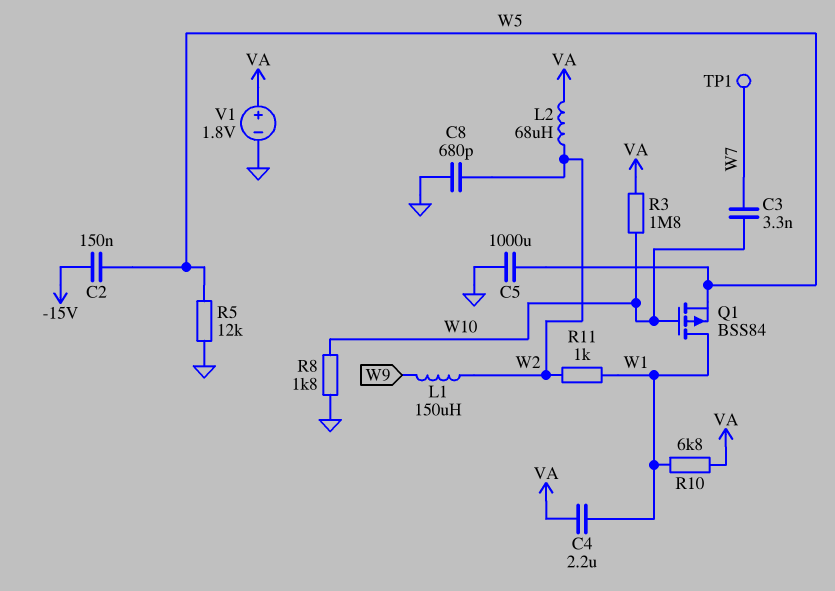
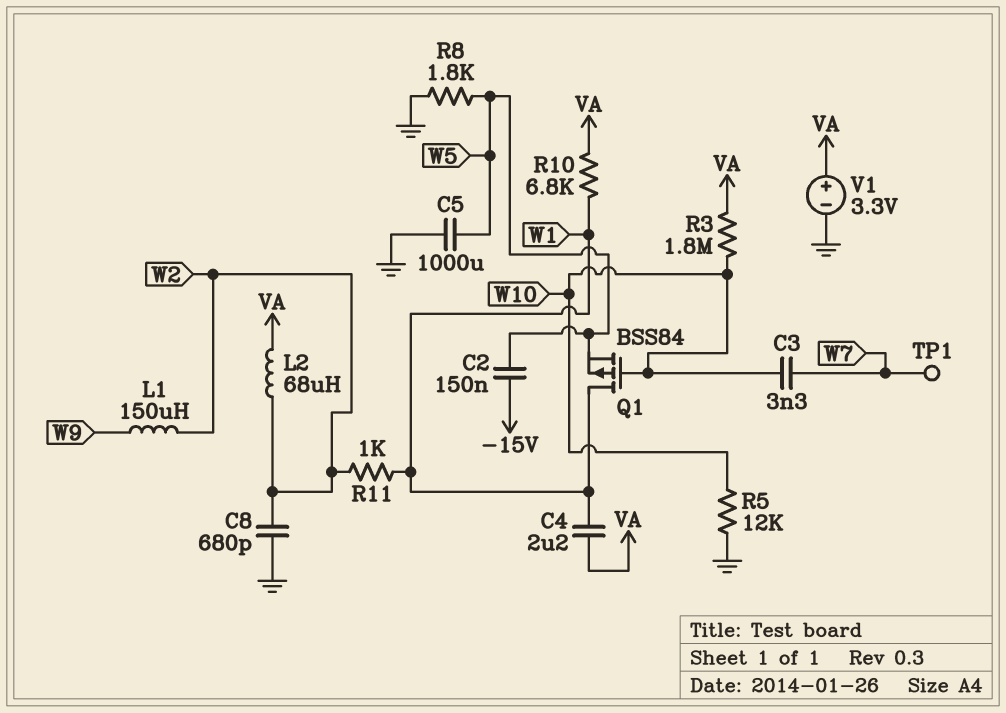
R5: 12k (GND, W5) -> 12k (GND, W10)
R8: 1.8k (GND, W10) -> 1.8k (GND, W5)
V1: 1.8V (plus VA, minus GND) -> 3.3V (plus VA, minus GND)

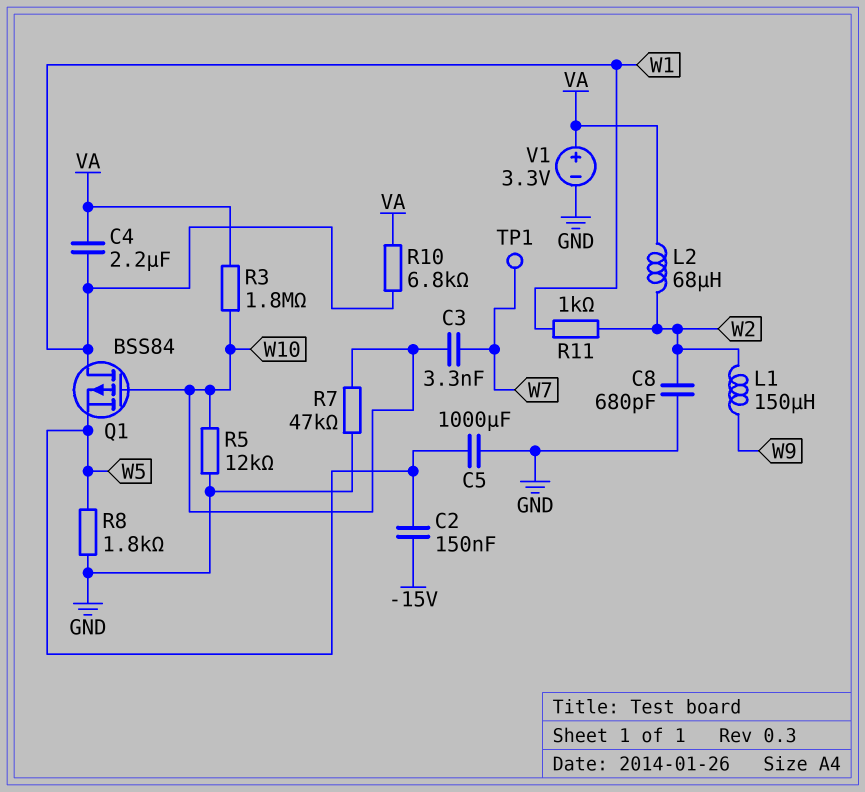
R7: none -> 47k (GND, W10)

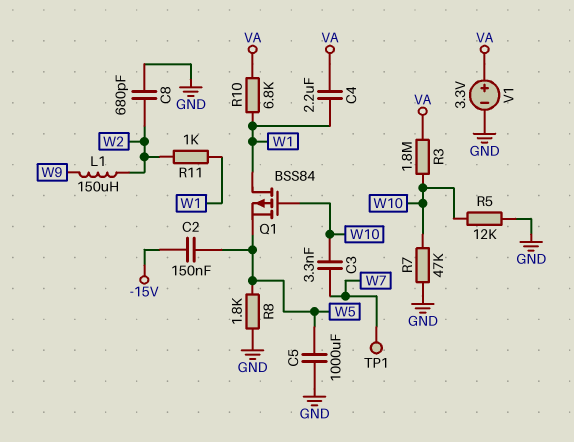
L2: 68uH (VA, W2) -> none

